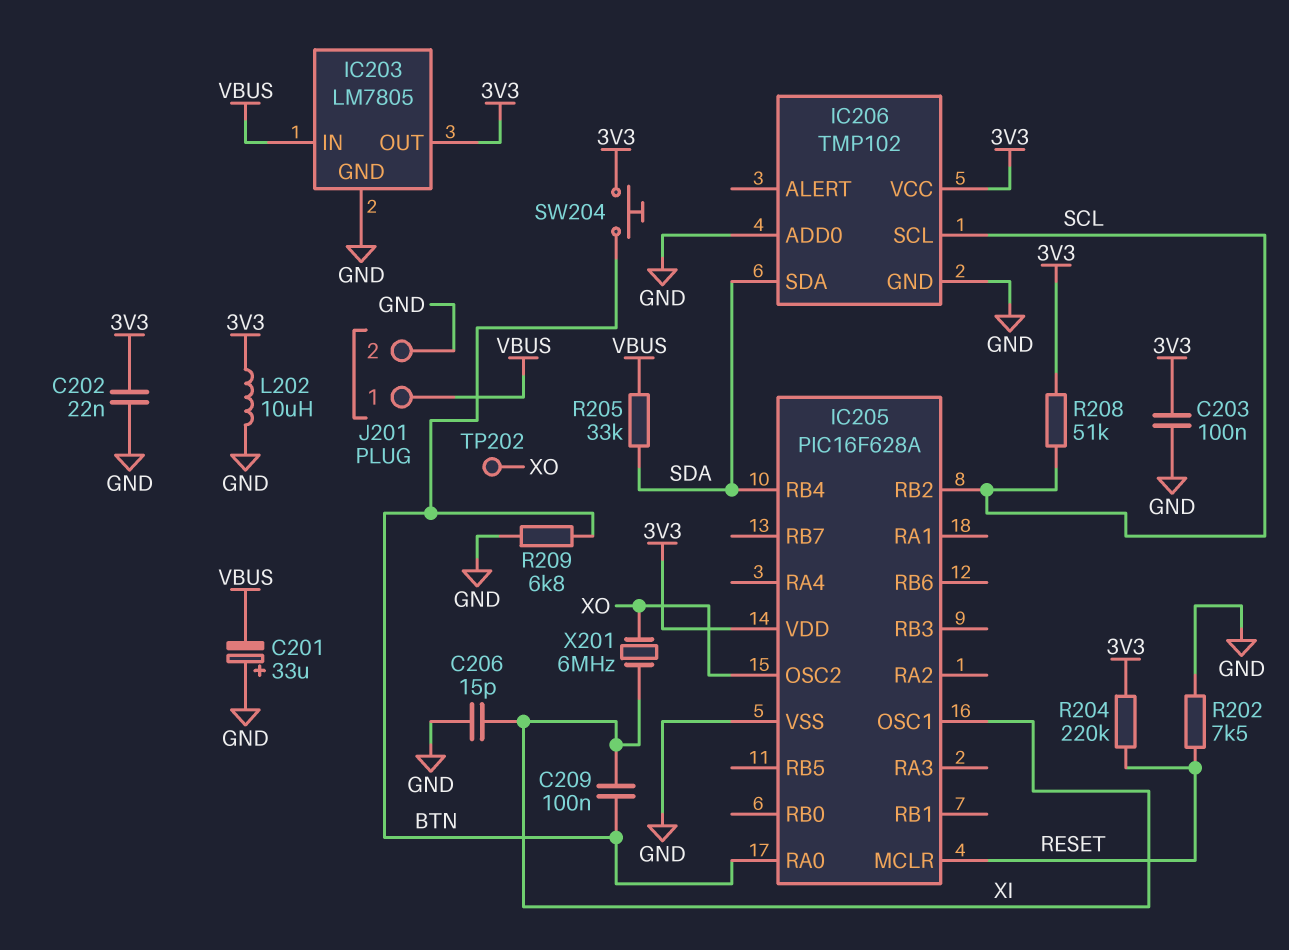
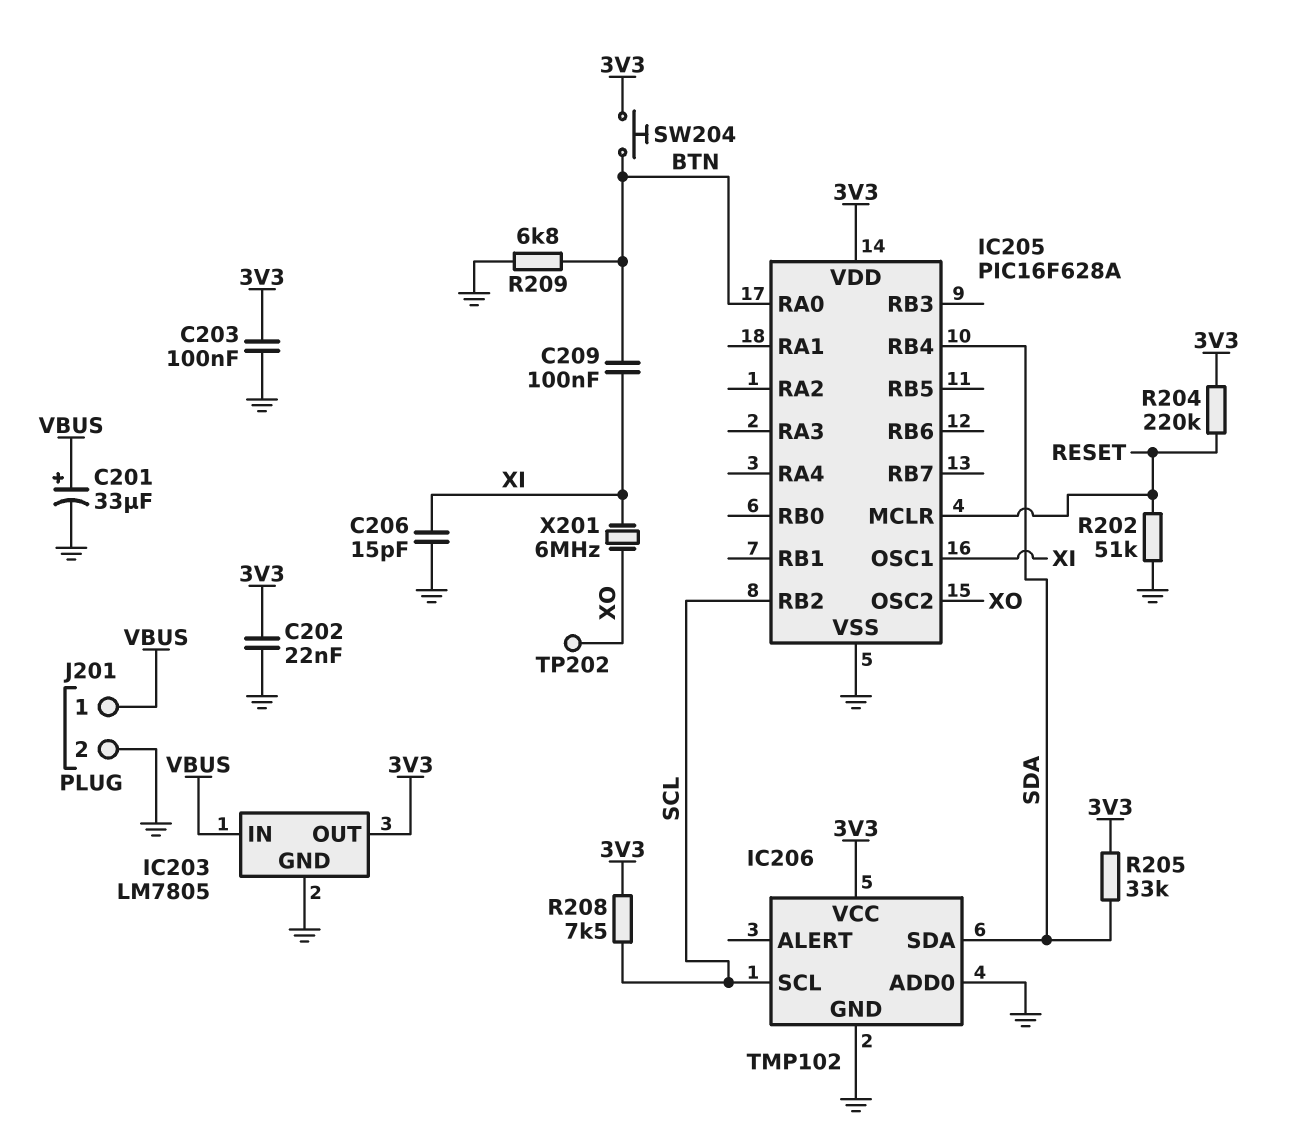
C201: 33uF (plus GND, minus VBUS) -> 33uF (plus VBUS, minus GND)
L202: 10uH (3V3, GND) -> none
R202: 7.5k (GND, RESET) -> 51k (GND, RESET)
R205: 33k (SDA, VBUS) -> 33k (3V3, SDA)
R208: 51k (3V3, SCL) -> 7.5k (3V3, SCL)

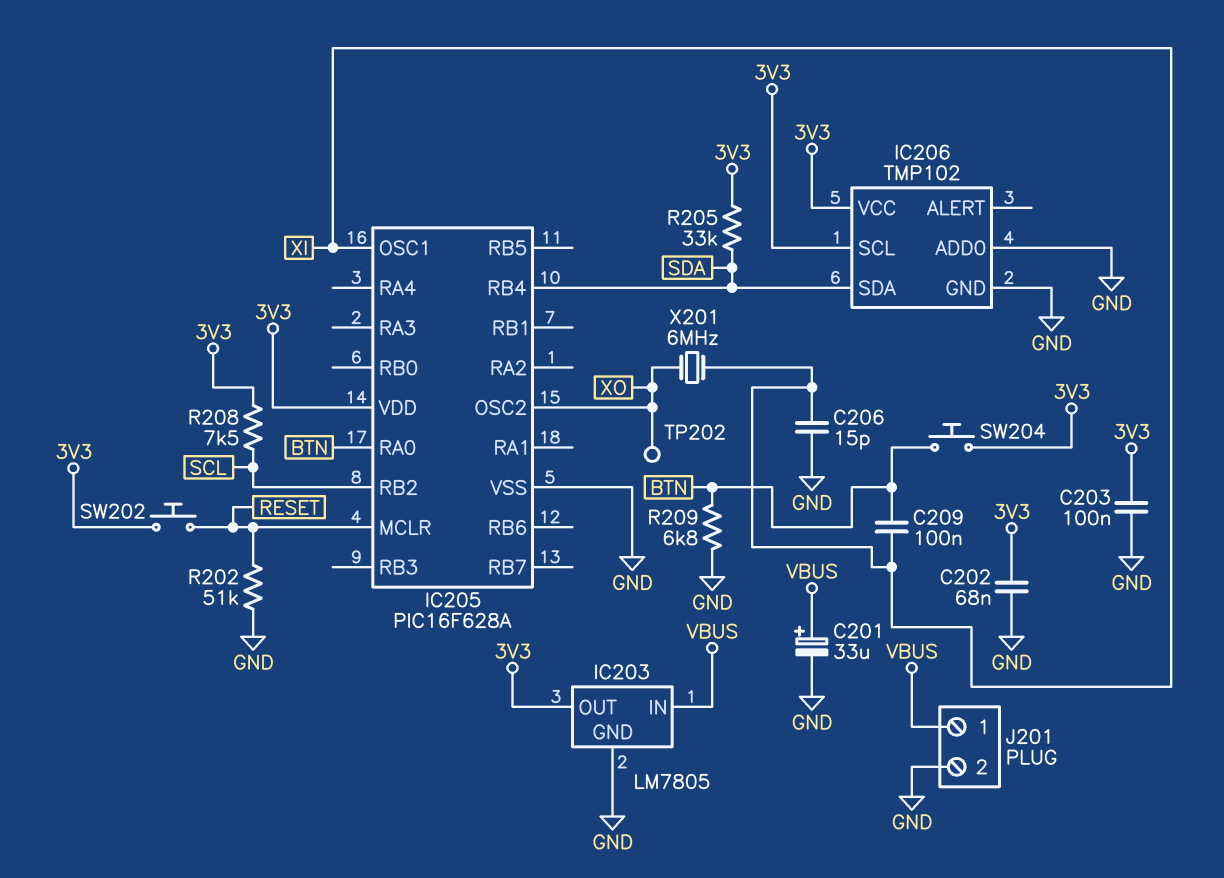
C202: 22nF (3V3, GND) -> 68nF (3V3, GND)
IC206 pin SCL: SCL -> 3V3
R204: 220k (3V3, RESET) -> none
SW202: none -> button (3V3, RESET)

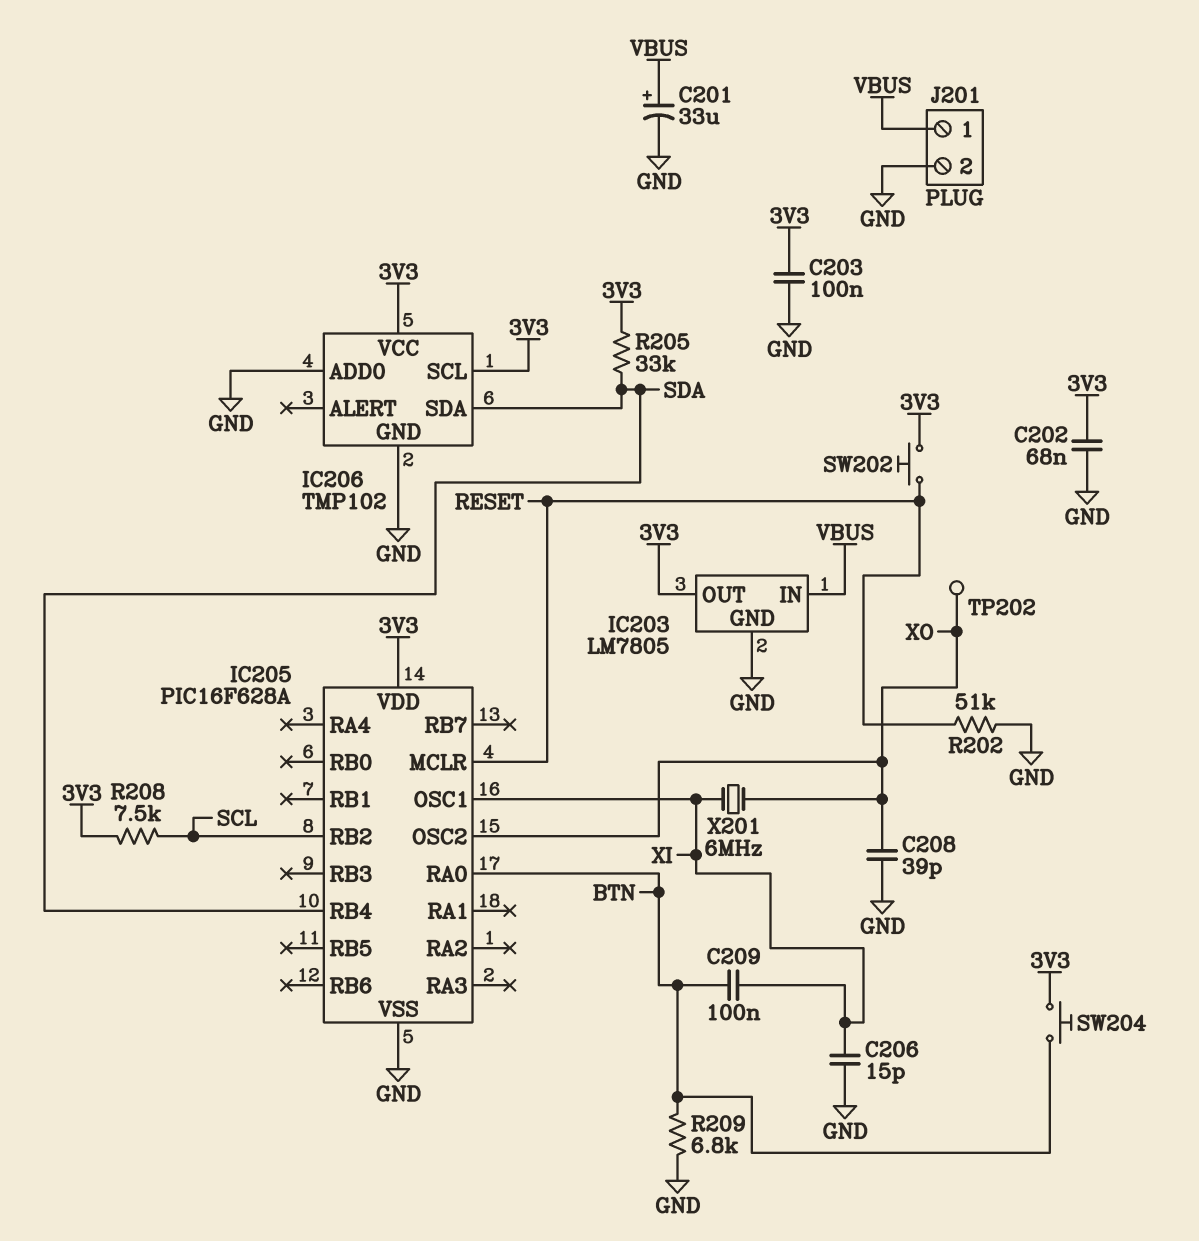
C208: none -> 39pF (GND, XO)

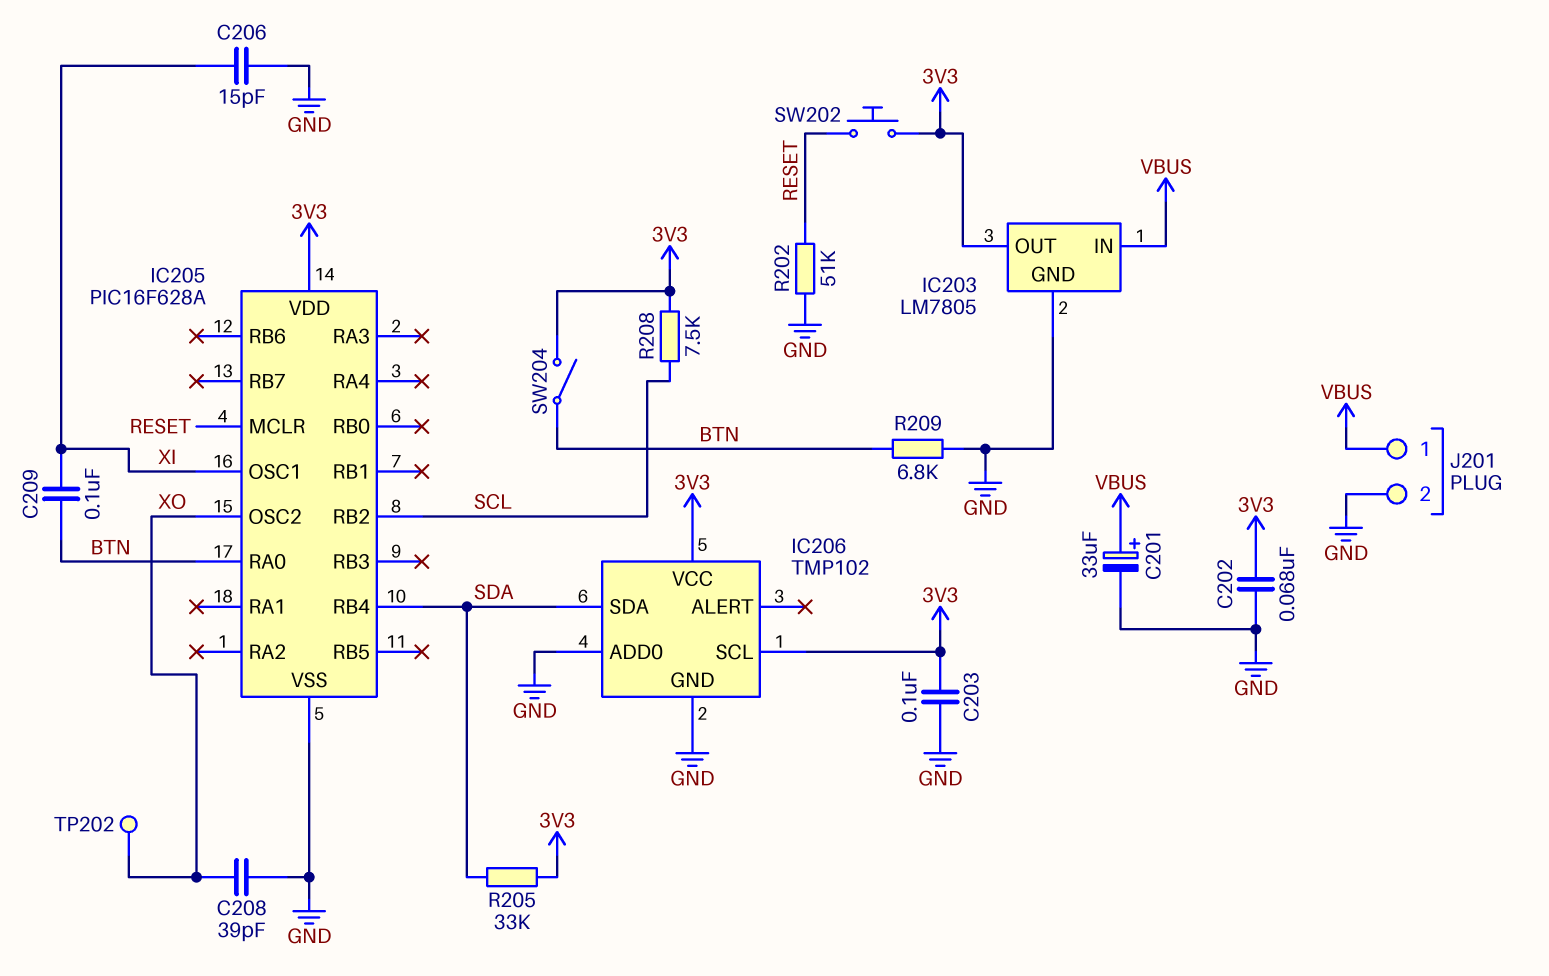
SW204: button (3V3, BTN) -> switch (3V3, BTN)
X201: 6MHz (XI, XO) -> none

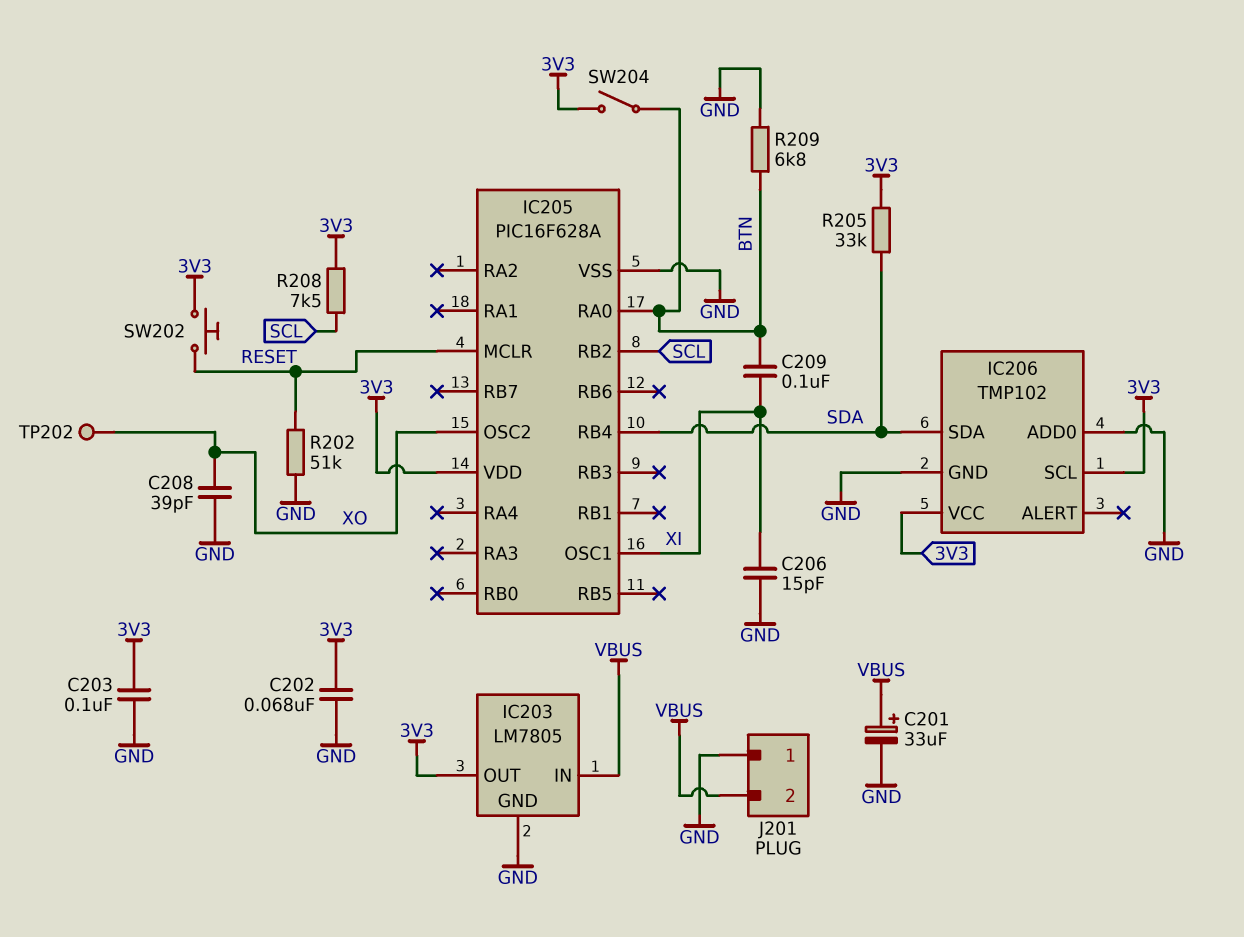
J201 pin 1: VBUS -> GND
J201 pin 2: GND -> VBUS

